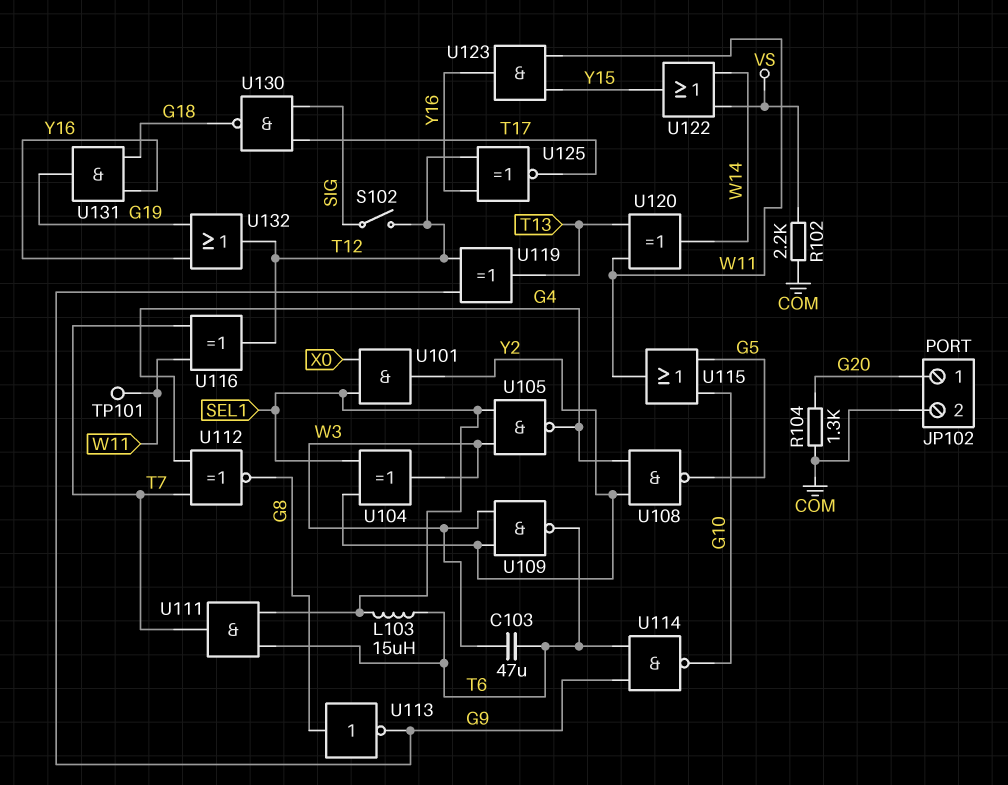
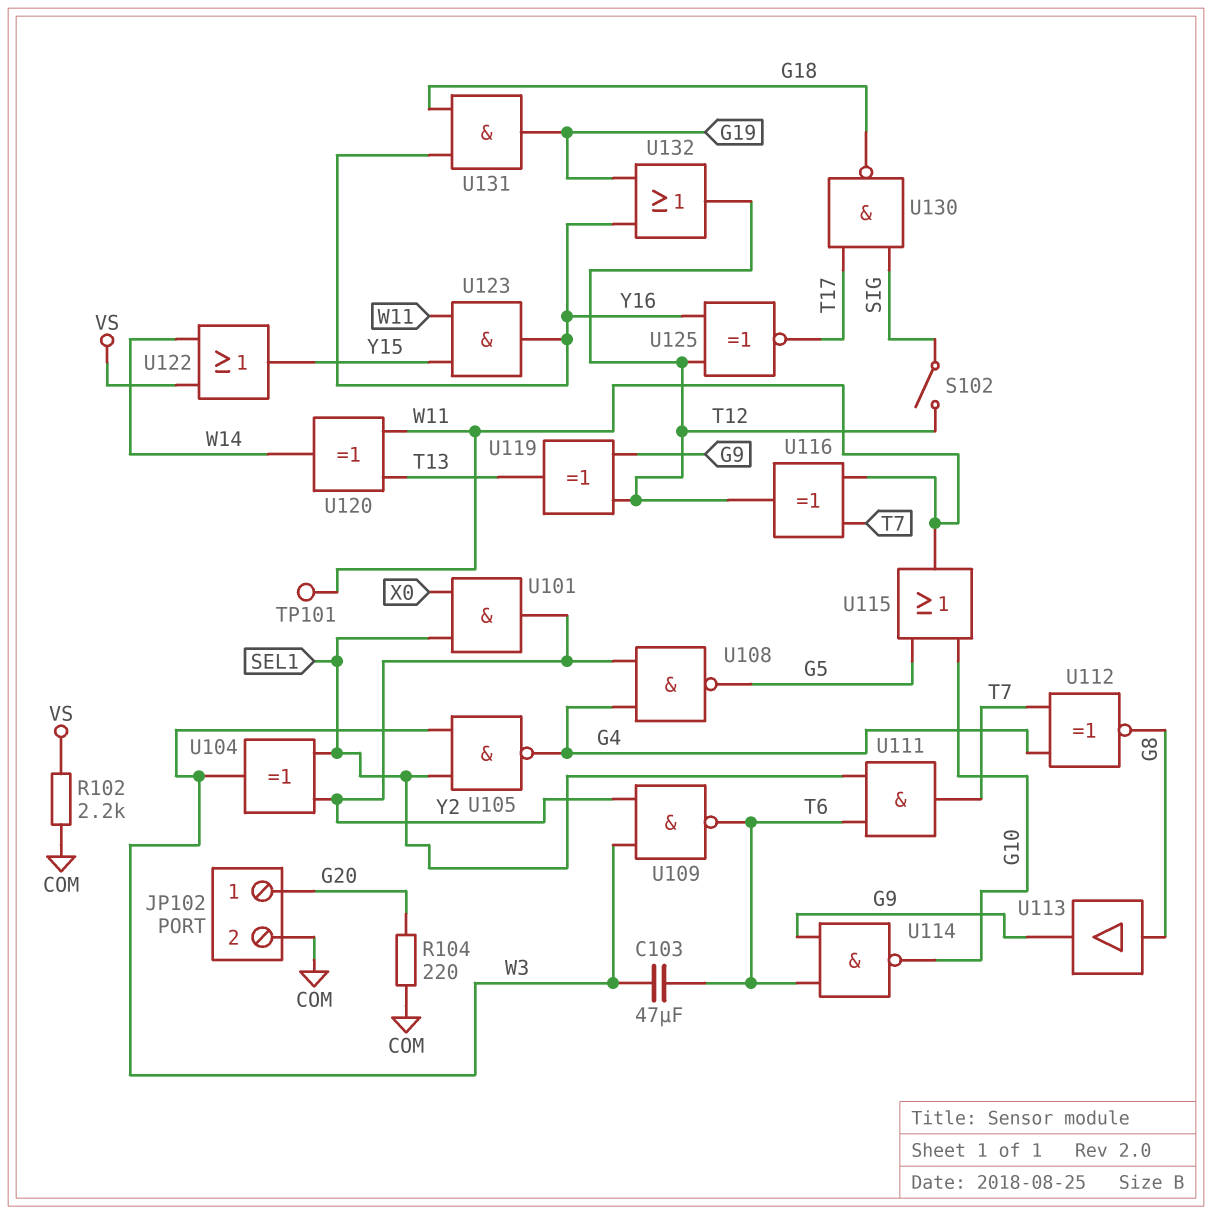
L103: 15uH (SEL1, T6) -> none
R104: 1.3k (COM, G20) -> 220 (COM, G20)
U113: NOT (in G8, out G9) -> buffer (in G8, out G9)

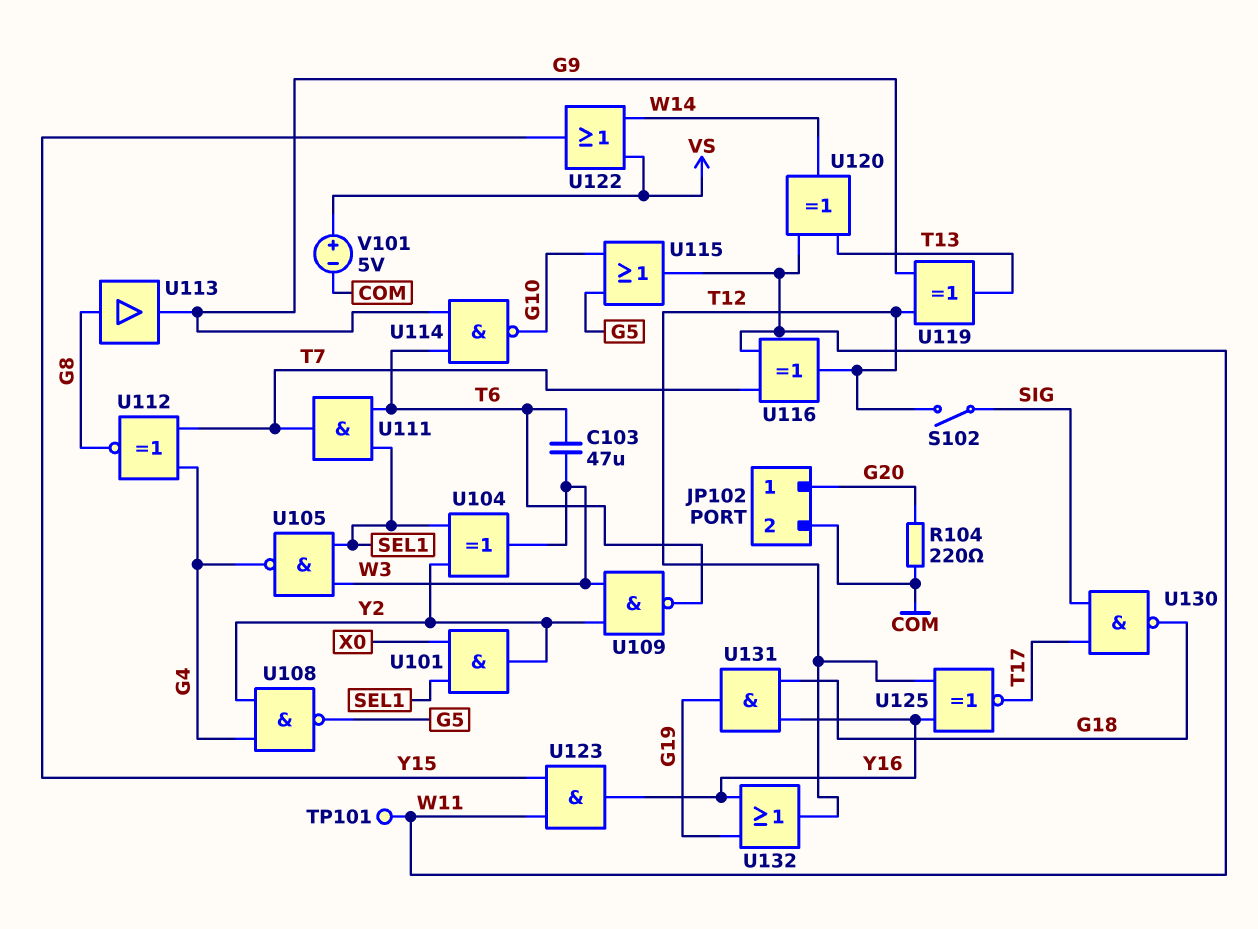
R102: 2.2k (COM, VS) -> none
V101: none -> 5V (plus VS, minus COM)

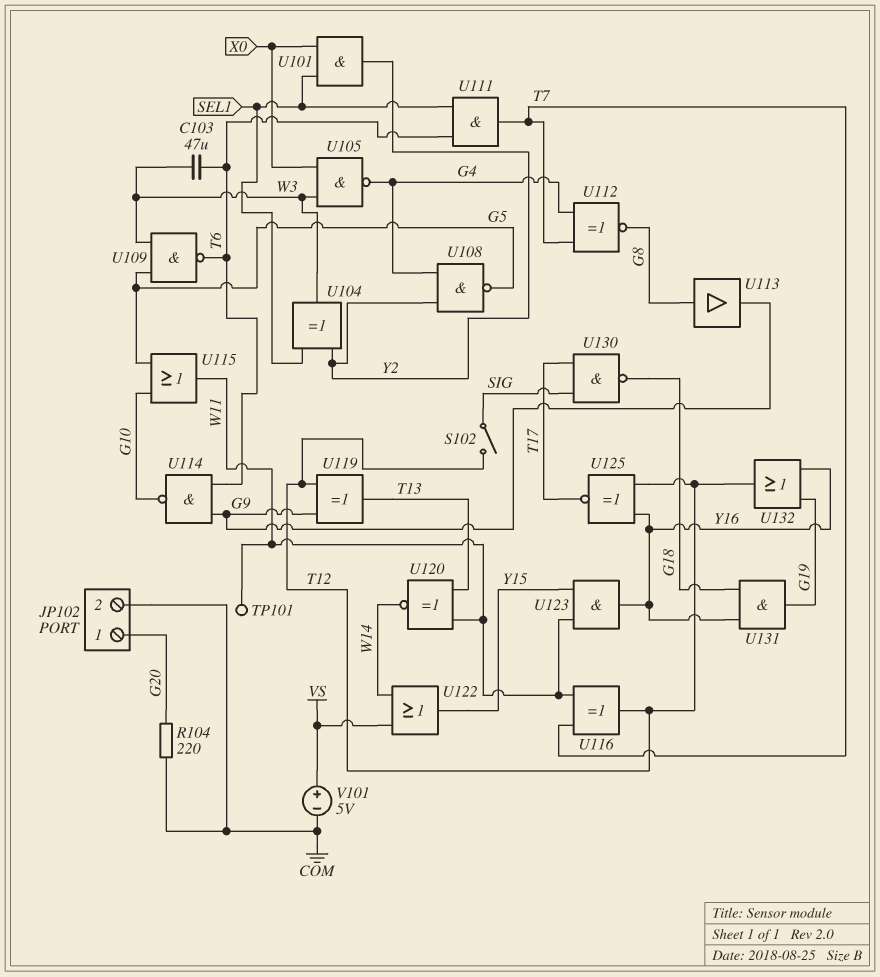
U105: NAND (in SEL1, in W3, out G4) -> NAND (in W3, in X0, out G4)
U109: NAND (in W3, in Y2, out T6) -> NAND (in G5, in W3, out T6)
U120: XOR (in T13, in W11, out W14) -> XNOR (in T13, in W11, out W14)

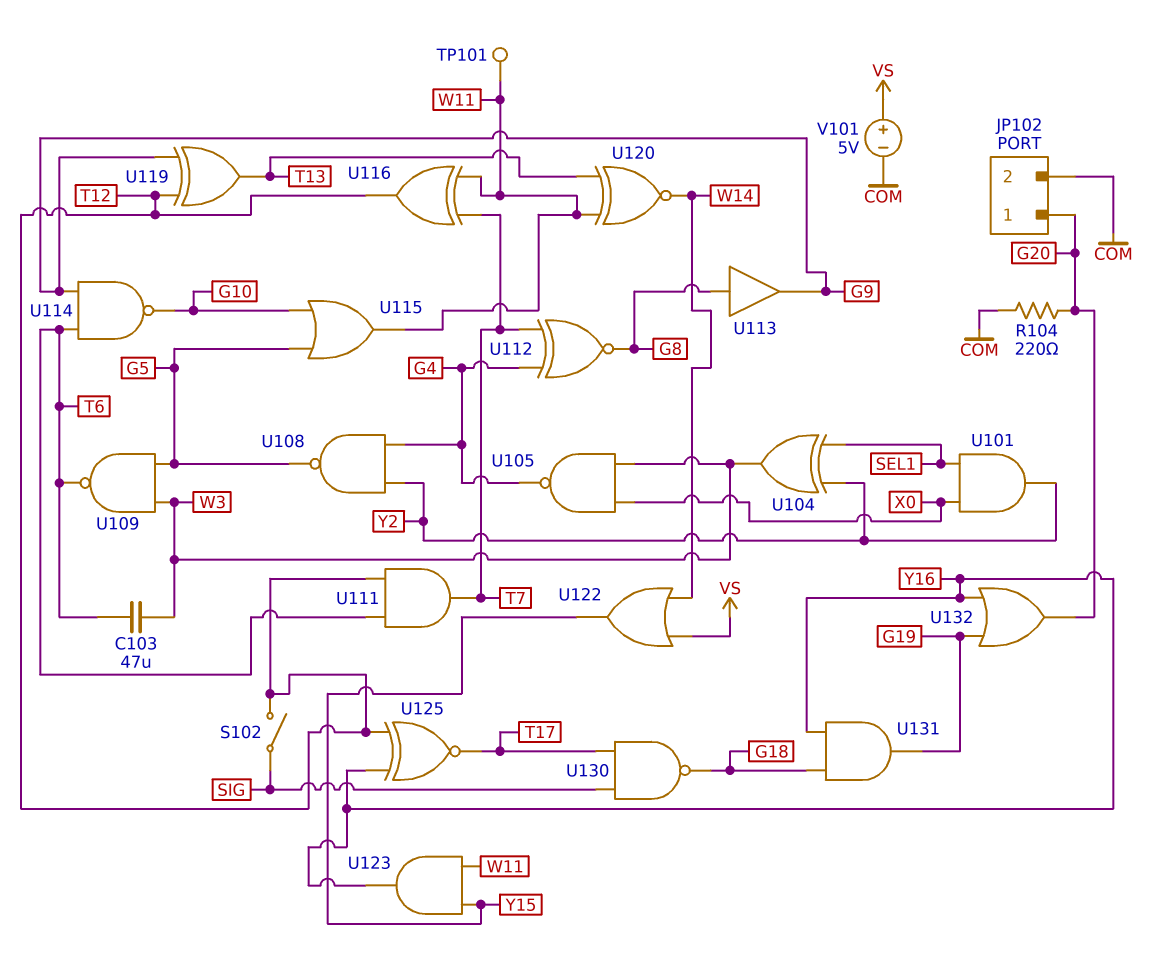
U111: AND (in SEL1, in T6, out T7) -> AND (in T6, in T12, out T7)
U132: OR (in G19, in Y16, out T12) -> OR (in G19, in Y16, out G20)

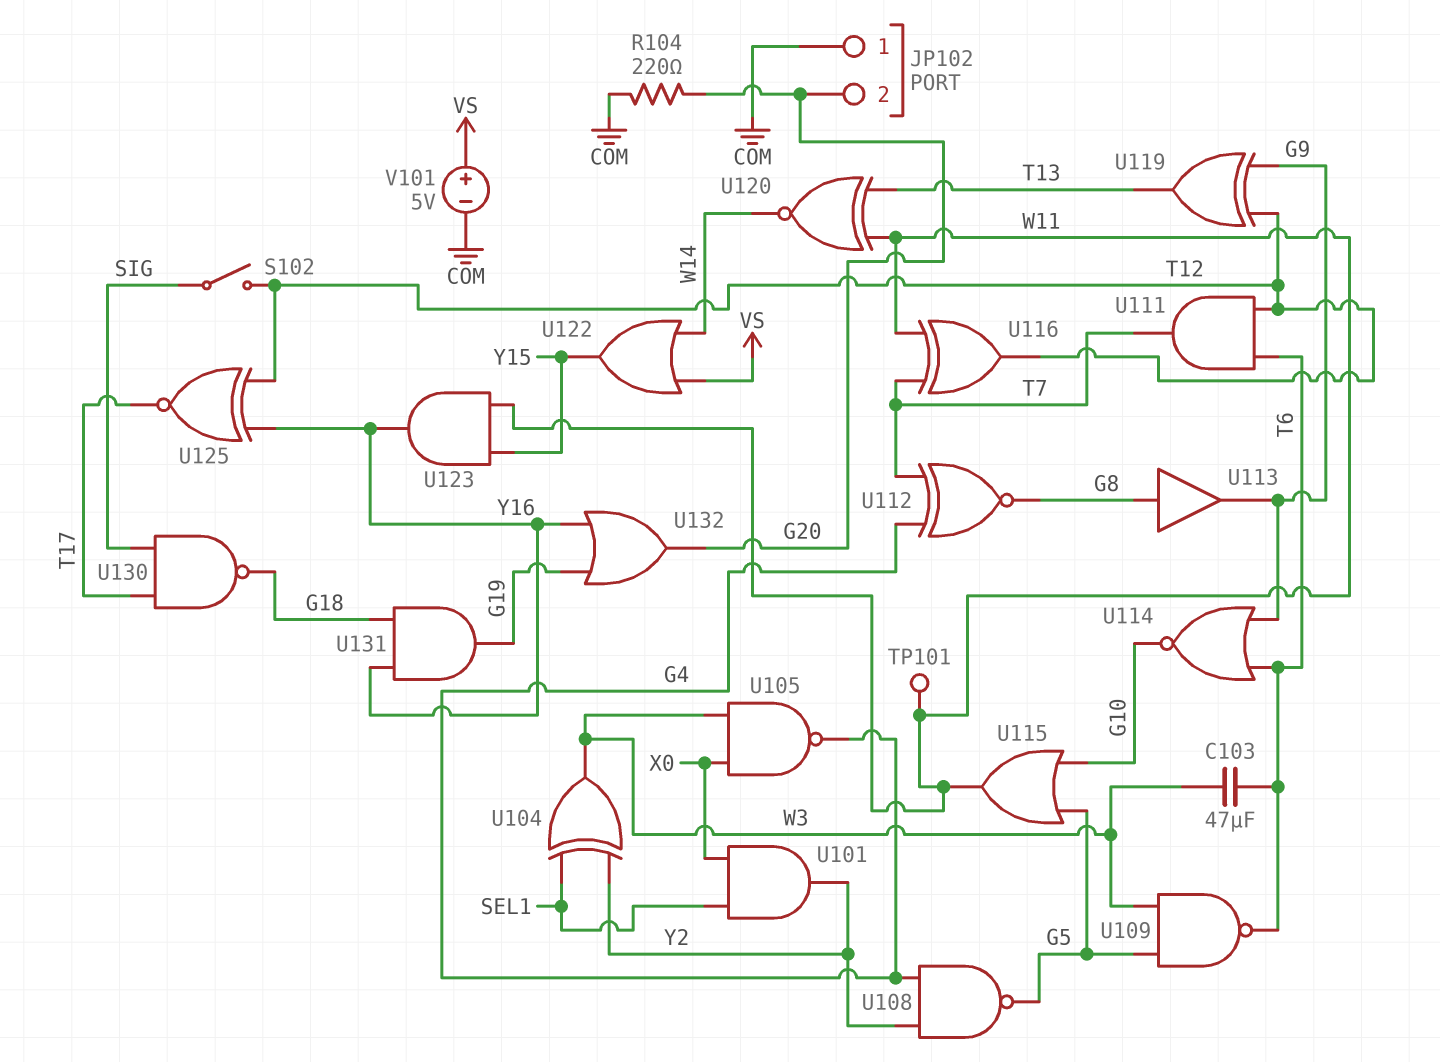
JP102 pin 1: G20 -> COM
JP102 pin 2: COM -> G20
U114: NAND (in G9, in T6, out G10) -> NOR (in G9, in T6, out G10)

